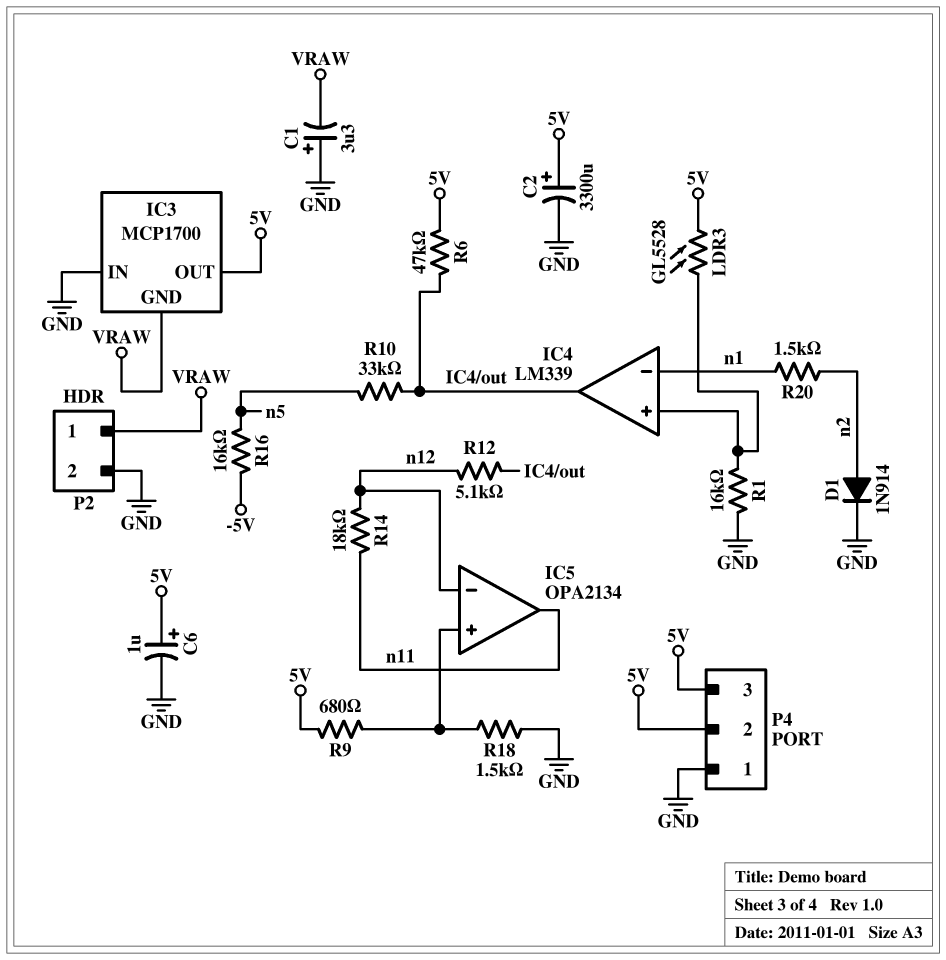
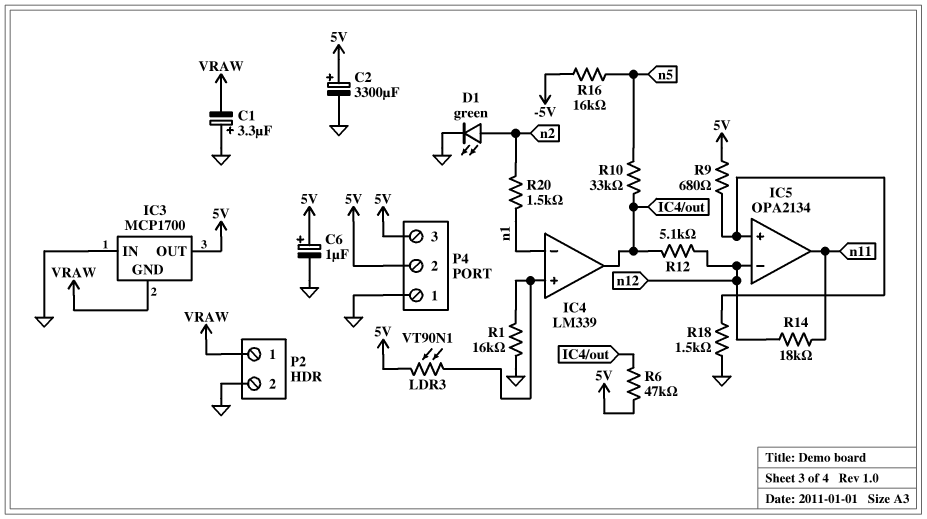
D1: diode 1N914 (A n2, K GND) -> LED green (A n2, K GND)
LDR3: GL5528 (5V, IC4/in+) -> VT90N1 (5V, IC4/in+)

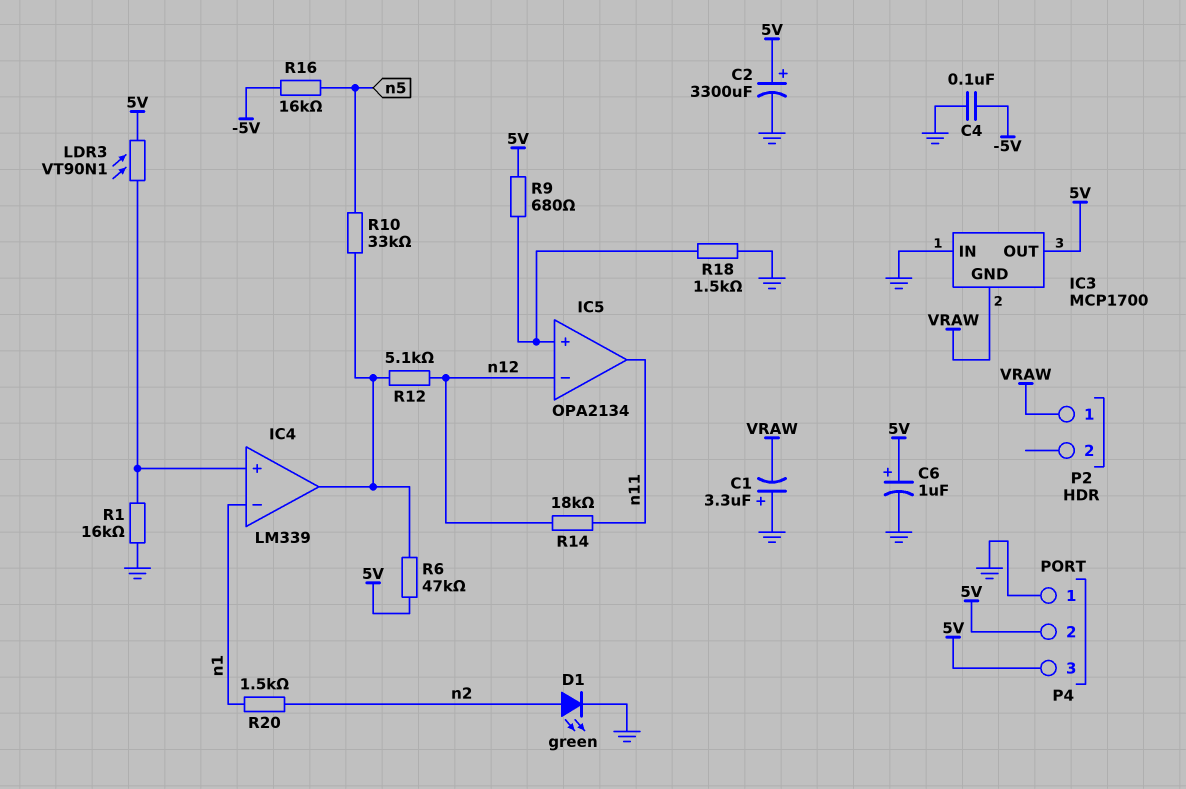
C4: none -> 100nF (-5V, GND)
P2 pin 2: GND -> none

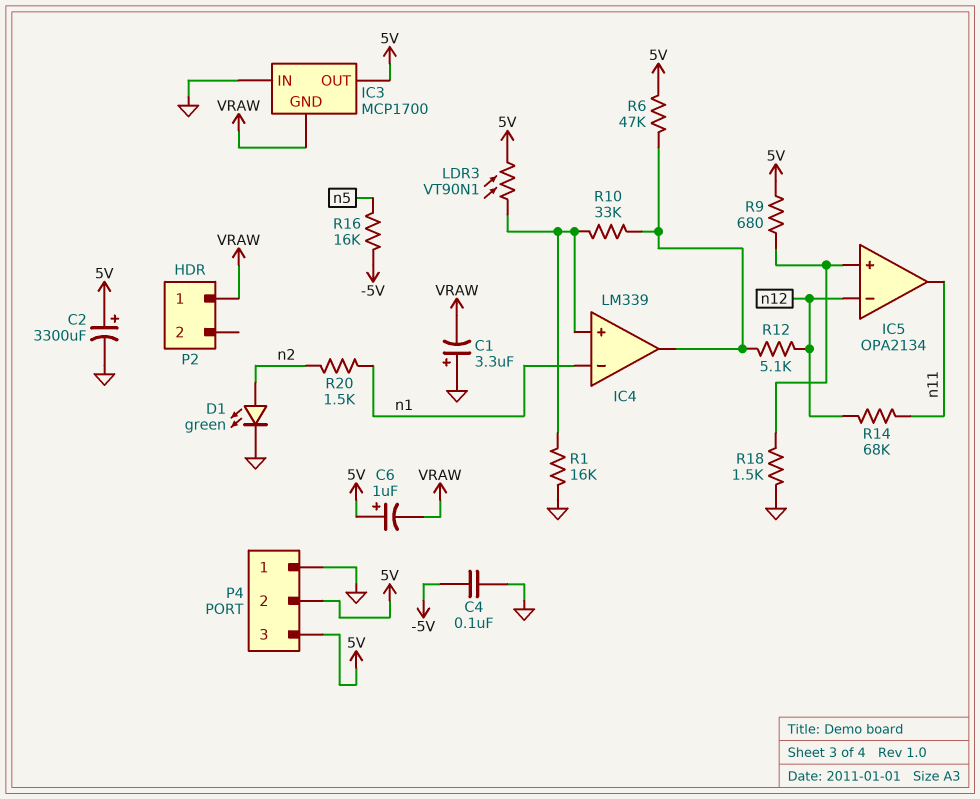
C6: 1uF (plus 5V, minus GND) -> 1uF (plus 5V, minus VRAW)
R10: 33k (IC4/out, n5) -> 33k (IC4/in+, IC4/out)
R14: 18k (n11, n12) -> 68k (n11, n12)

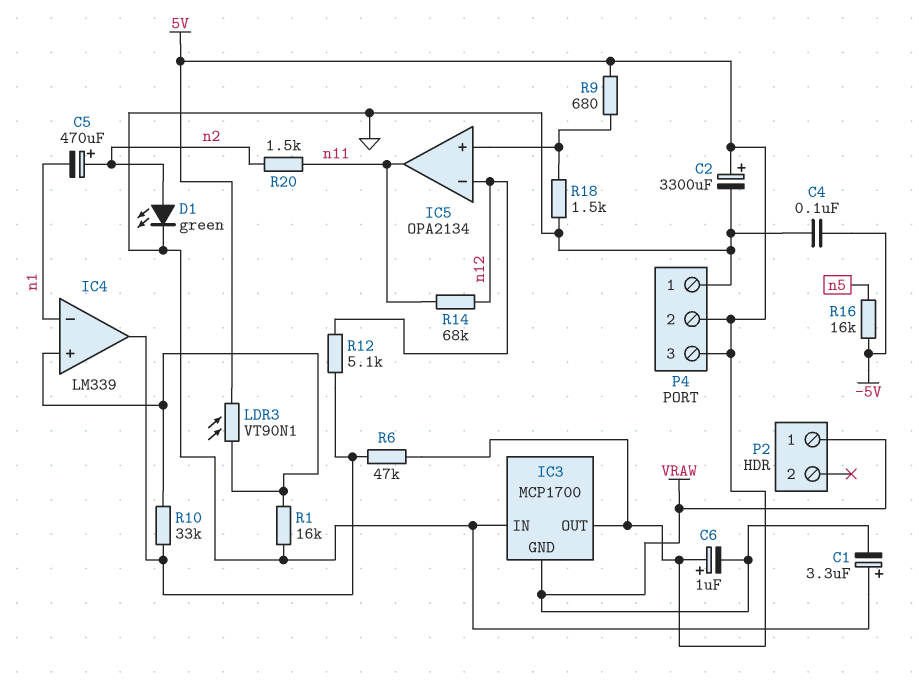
C5: none -> 470uF (plus n2, minus n1)
R20: 1.5k (n1, n2) -> 1.5k (n2, n11)

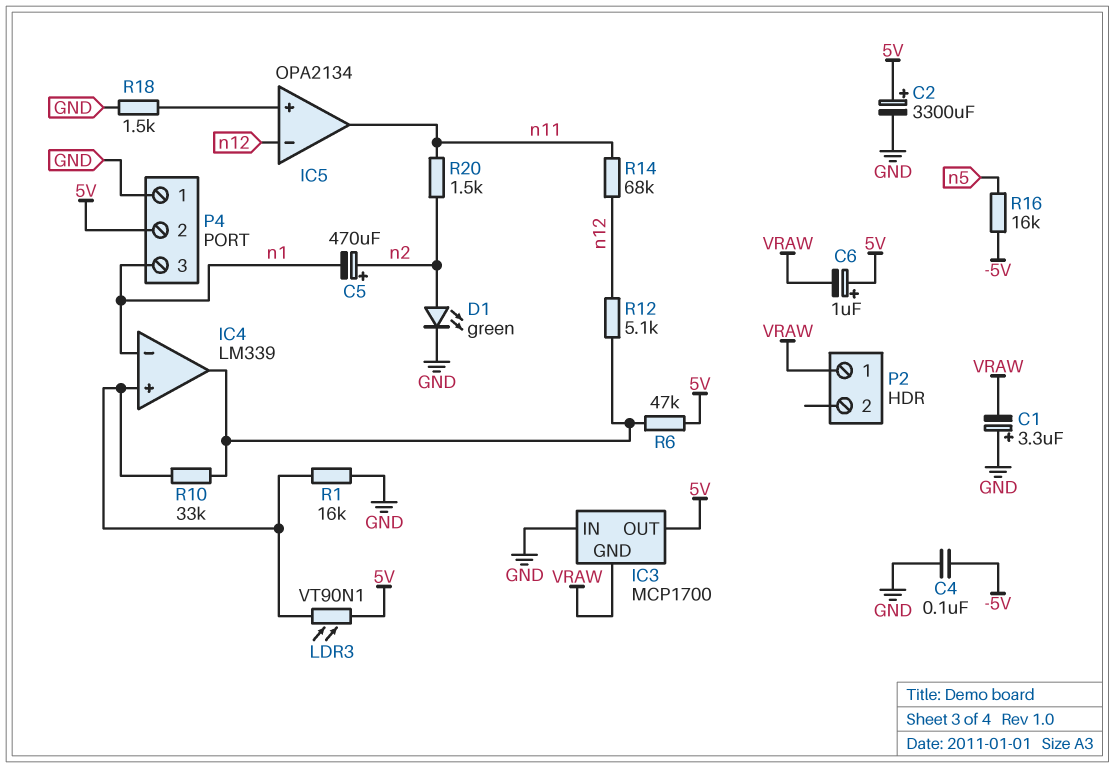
P4 pin 3: 5V -> n1
R9: 680 (5V, IC5/in+) -> none

